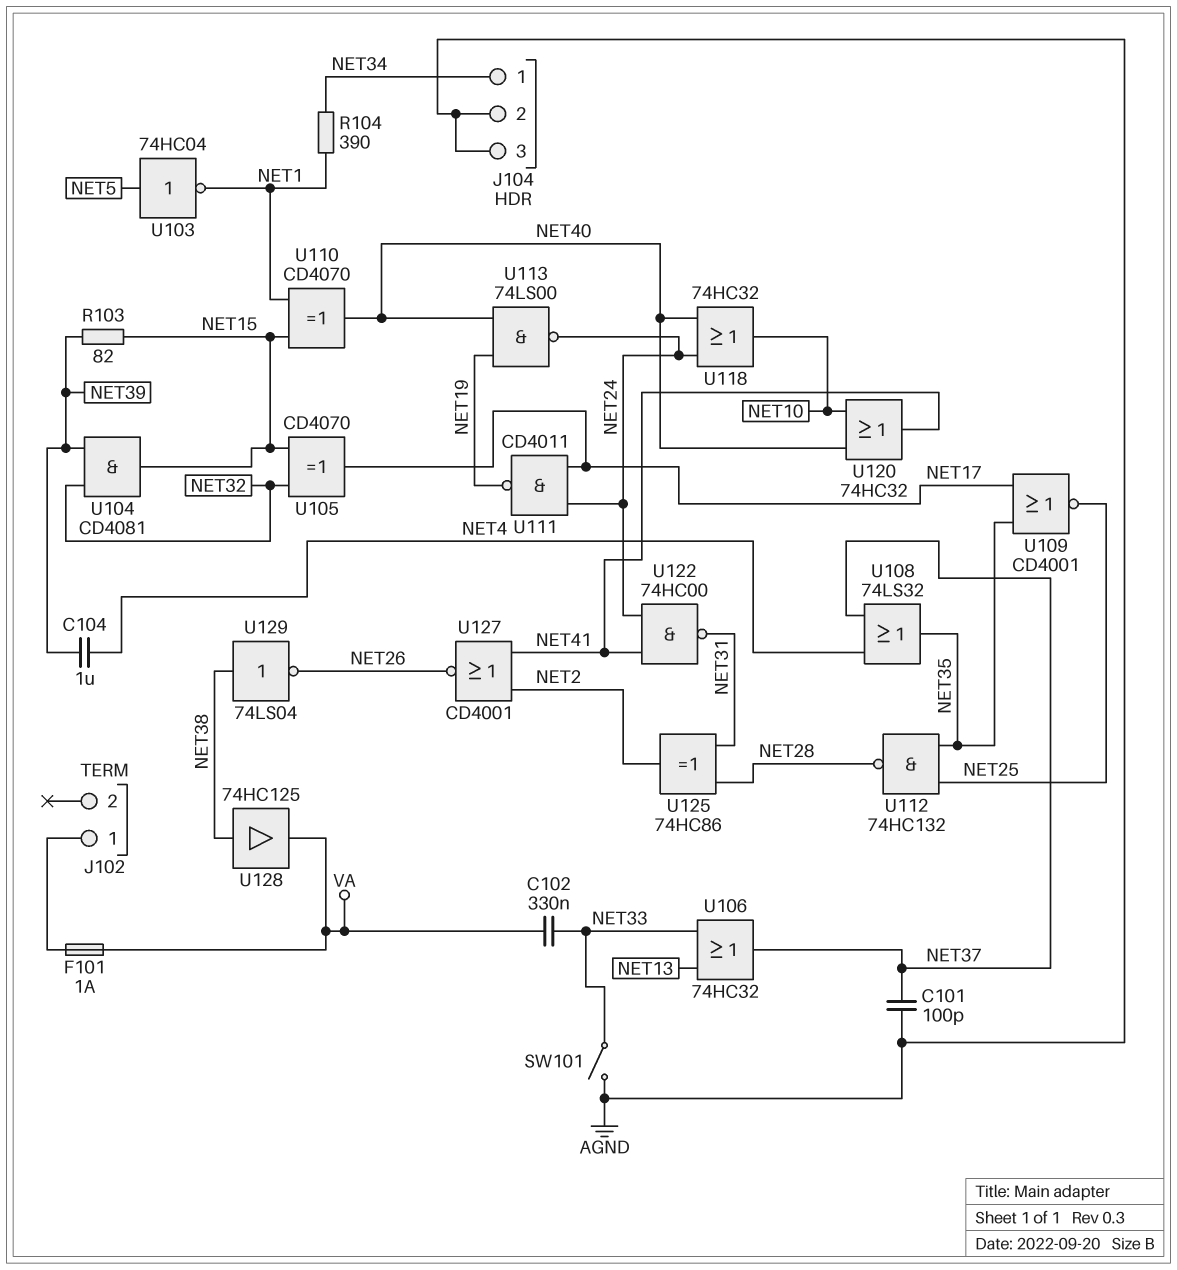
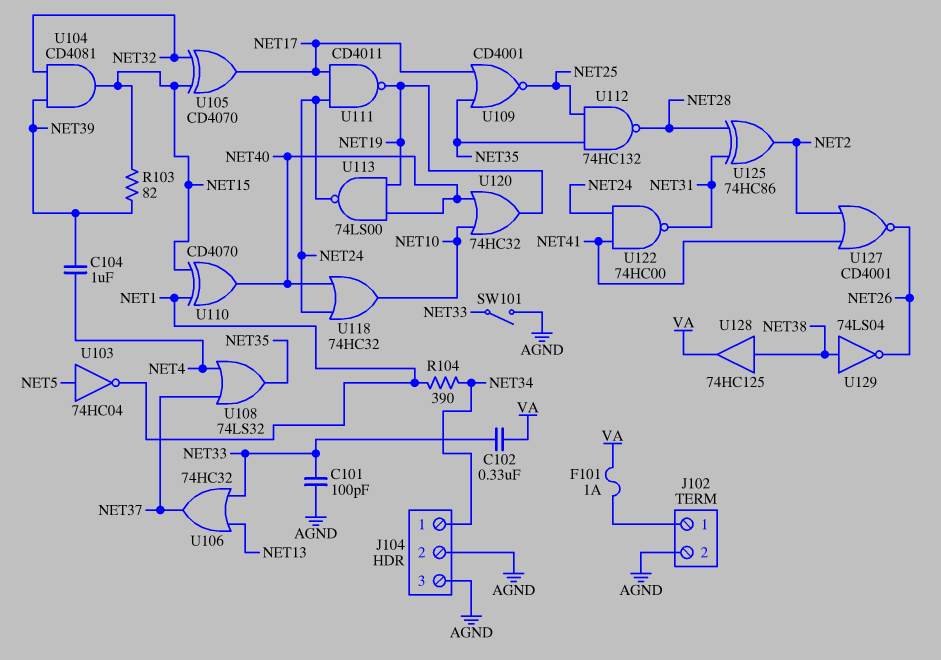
C101: 100pF (AGND, NET37) -> 100pF (AGND, NET33)
J102 pin 2: none -> AGND
U120: OR 74HC32 (in NET10, in NET40, out NET41) -> OR 74HC32 (in NET10, in NET40, out NET19)

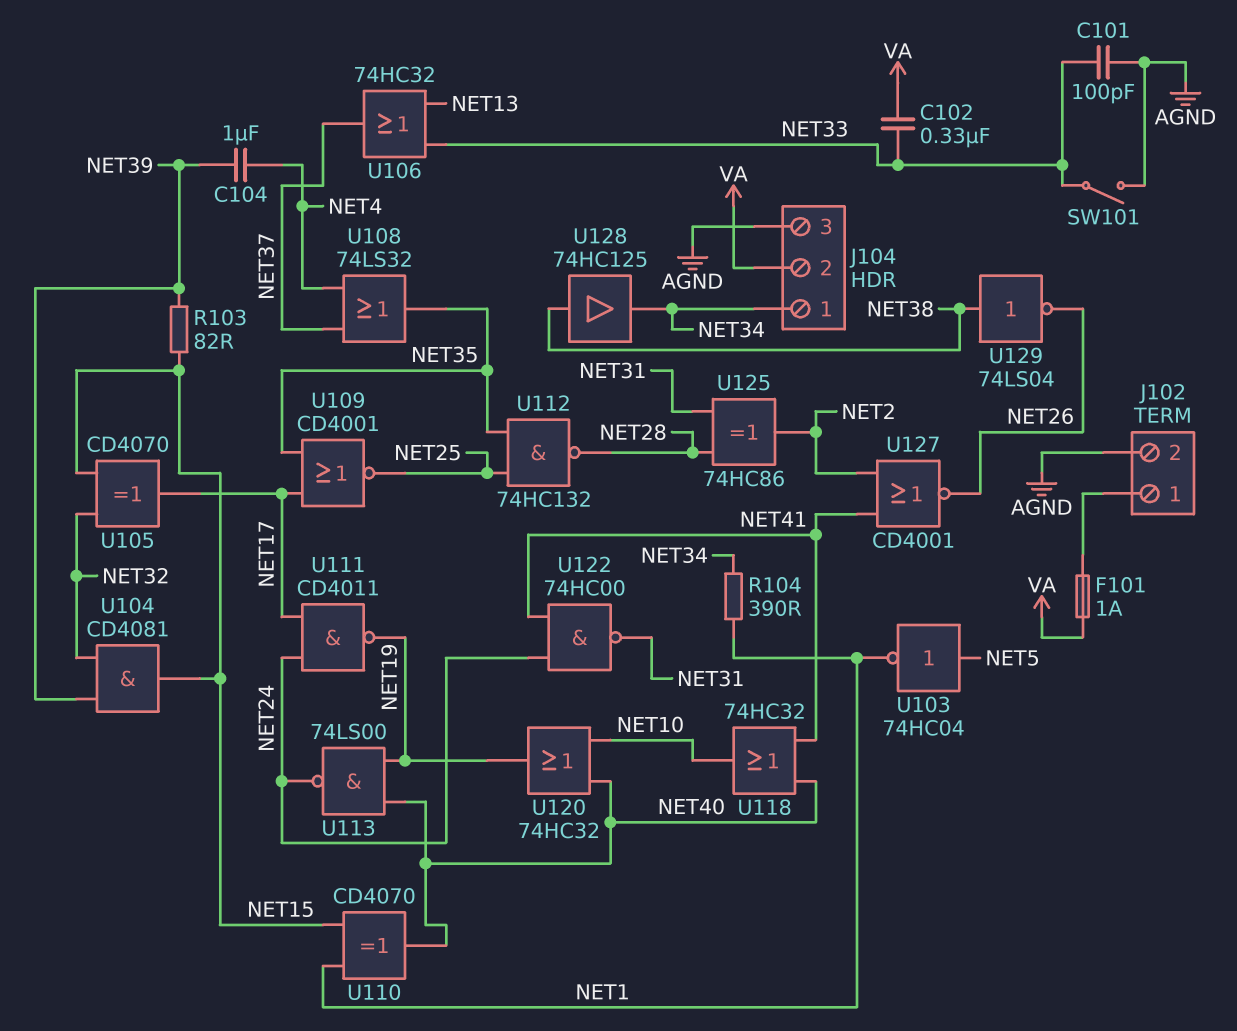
J104 pin 2: AGND -> VA
U118: OR 74HC32 (in NET24, in NET40, out NET10) -> OR 74HC32 (in NET40, in NET41, out NET10)
U128: buffer 74HC125 (in NET38, out VA) -> buffer 74HC125 (in NET38, out NET34)

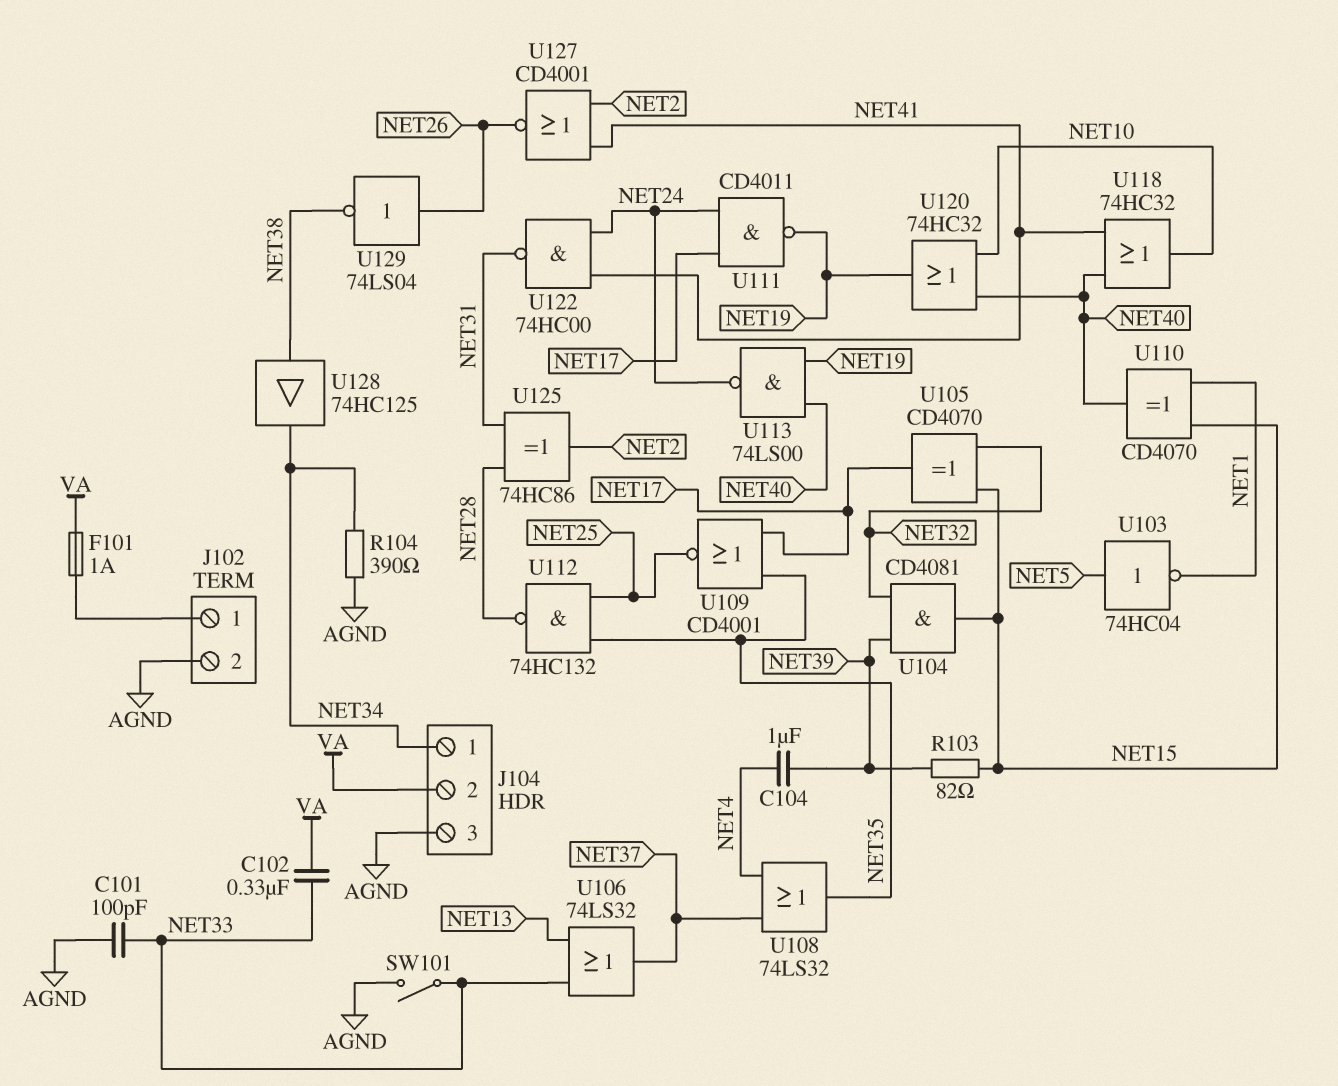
R104: 390 (NET1, NET34) -> 390 (AGND, NET34)
U106: OR 74HC32 (in NET13, in NET33, out NET37) -> OR 74LS32 (in NET13, in NET33, out NET37)
U129: NOT 74LS04 (in NET38, out NET26) -> NOT 74LS04 (in NET26, out NET38)

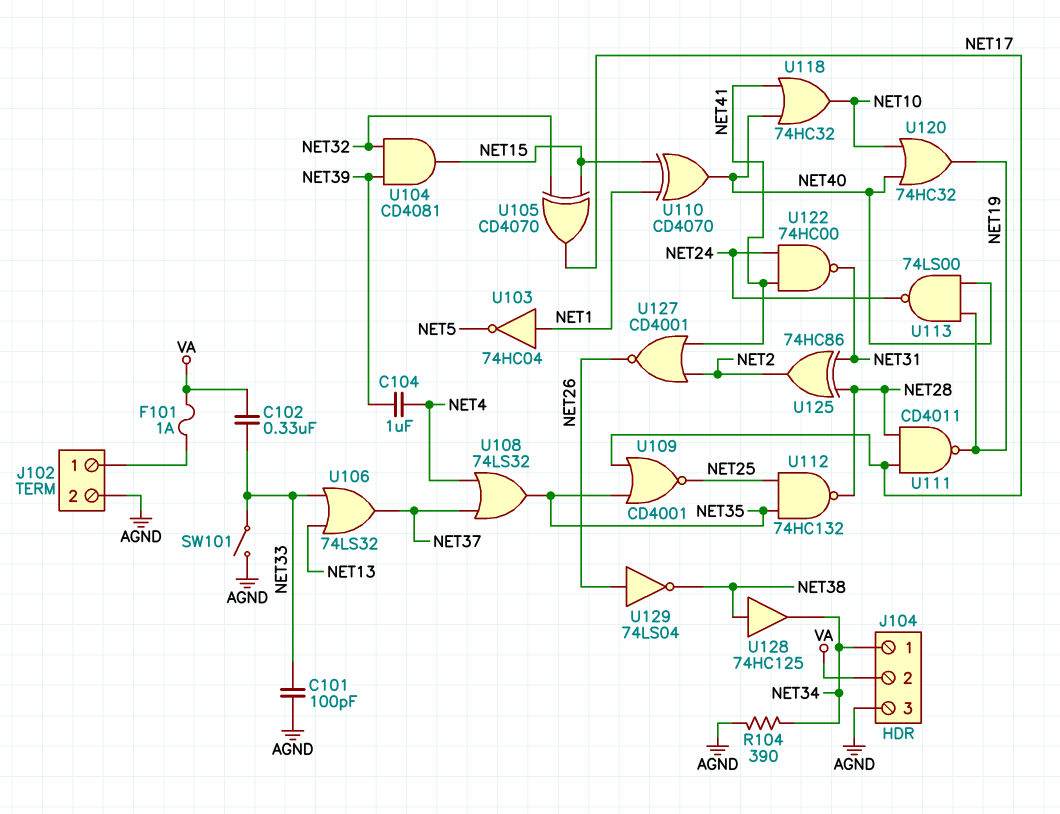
R103: 82 (NET15, NET39) -> none
U103: NOT 74HC04 (in NET5, out NET1) -> NOT 74HC04 (in NET1, out NET5)
U111: NAND CD4011 (in NET17, in NET24, out NET19) -> NAND CD4011 (in NET17, in NET28, out NET19)

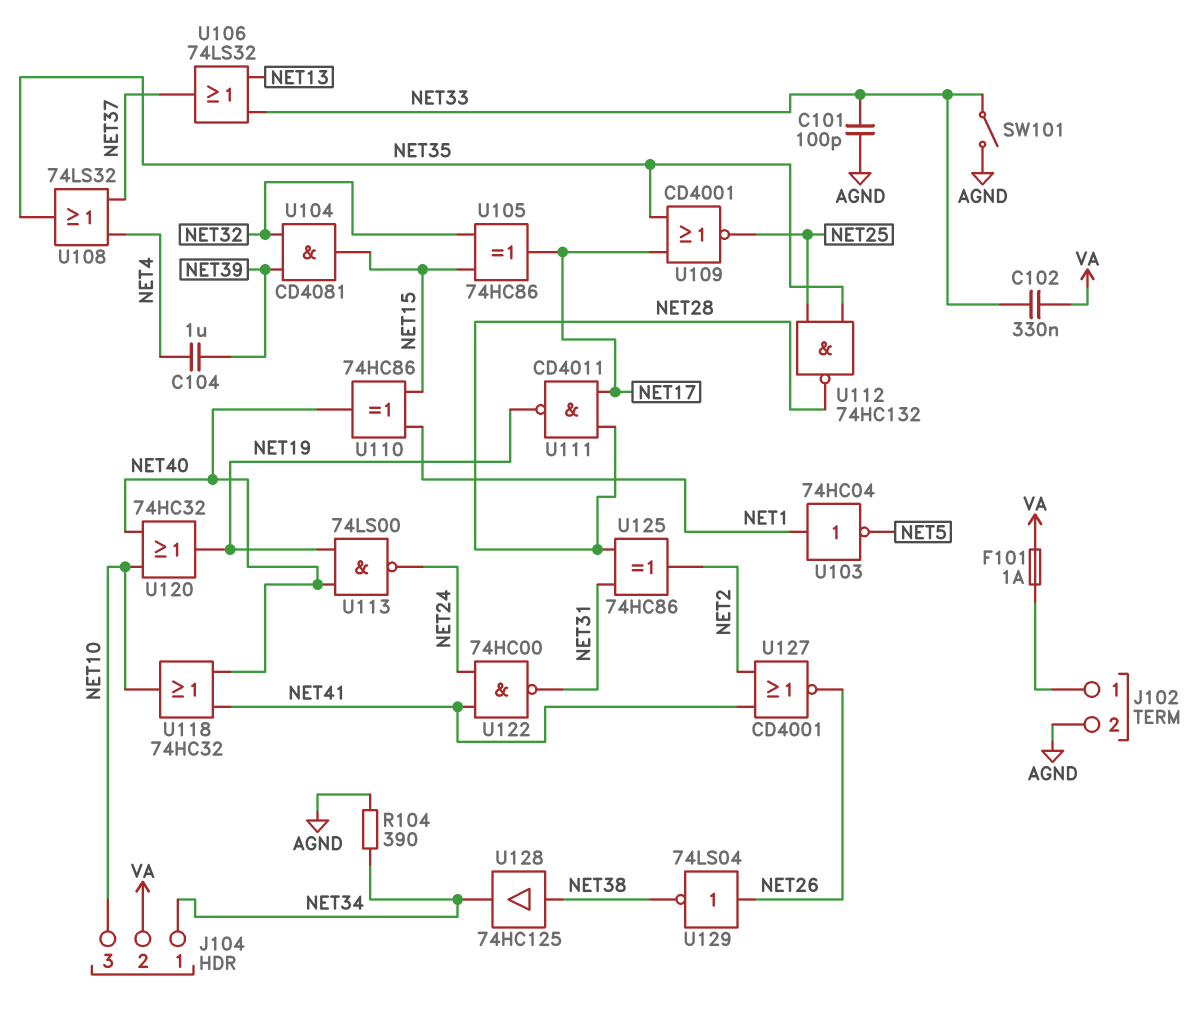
J104 pin 3: AGND -> NET10
U105: XOR CD4070 (in NET15, in NET32, out NET17) -> XOR 74HC86 (in NET15, in NET32, out NET17)
U110: XOR CD4070 (in NET1, in NET15, out NET40) -> XOR 74HC86 (in NET1, in NET15, out NET40)

